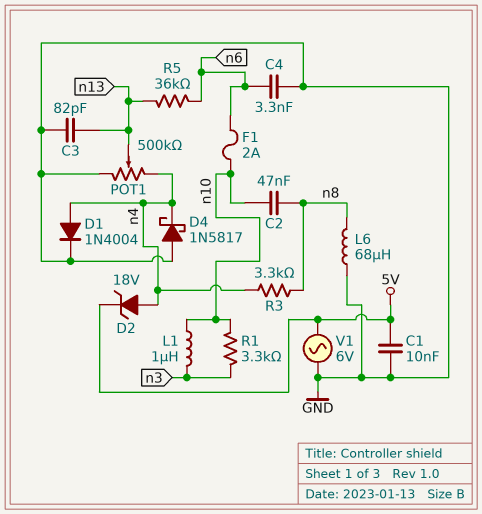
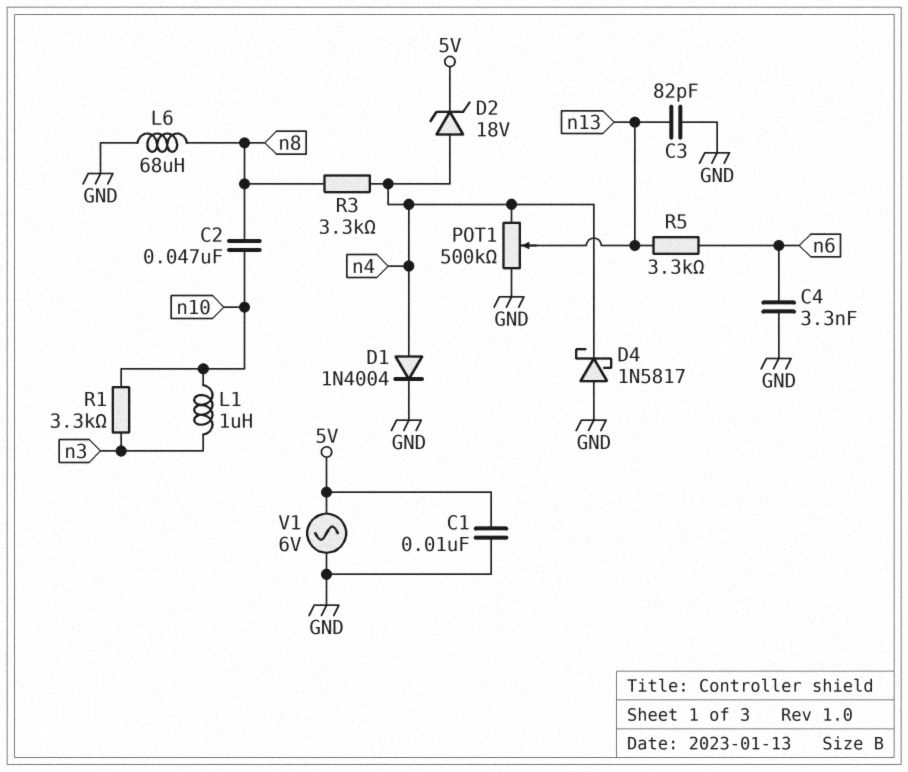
F1: 2A (n6, n10) -> none
R5: 36k (n6, n13) -> 3.3k (n6, n13)

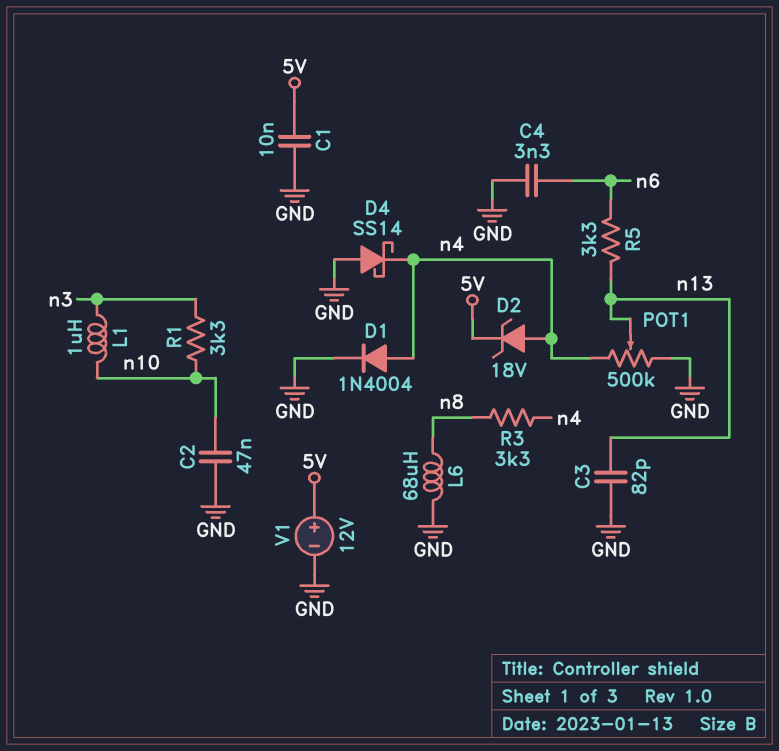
C2: 47nF (n8, n10) -> 47nF (GND, n10)
D4: schottky 1N5817 (A GND, K n4) -> schottky SS14 (A GND, K n4)
V1: AC 6V (5V, GND) -> 12V (plus 5V, minus GND)

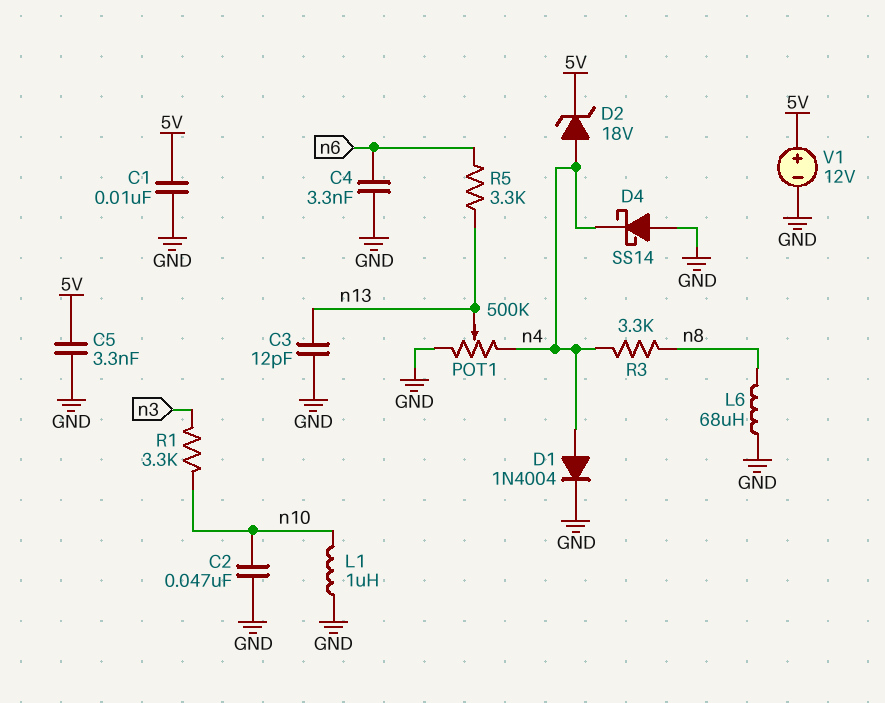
C3: 82pF (GND, n13) -> 12pF (GND, n13)
C5: none -> 3.3nF (5V, GND)
L1: 1uH (n3, n10) -> 1uH (GND, n10)

